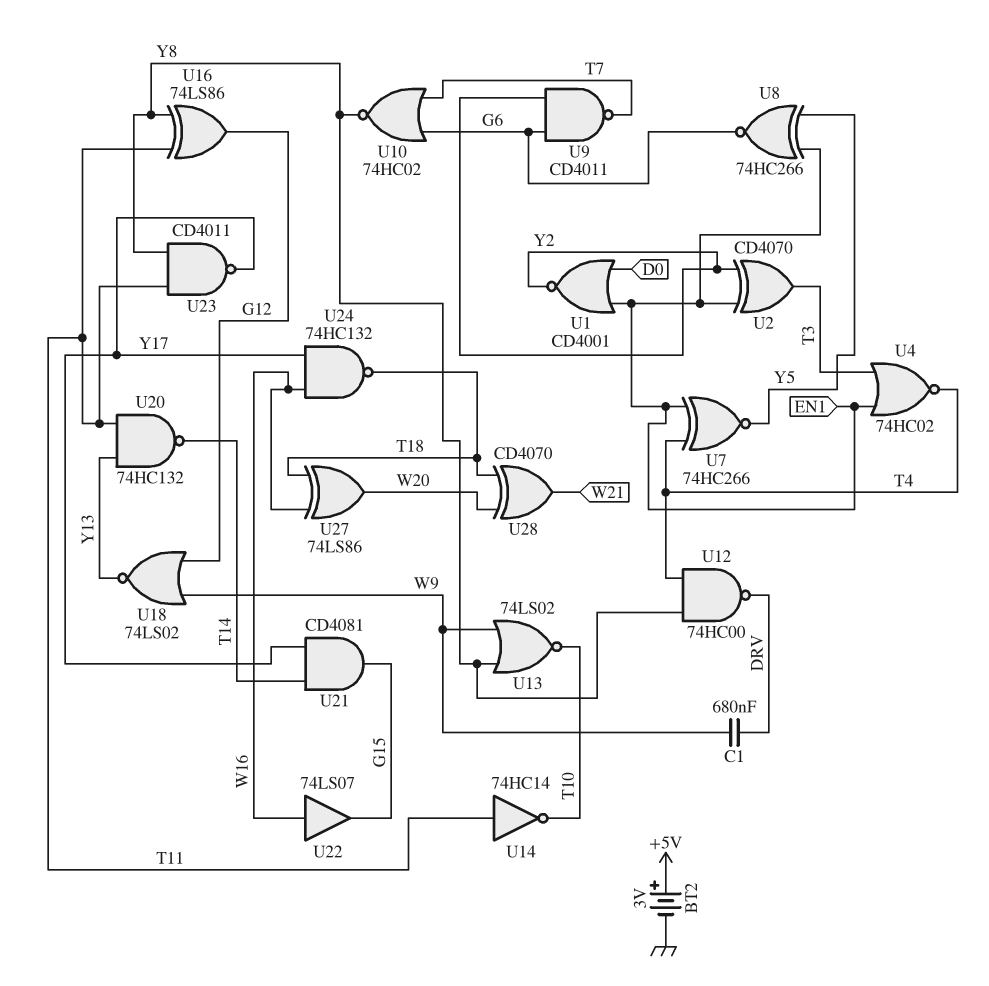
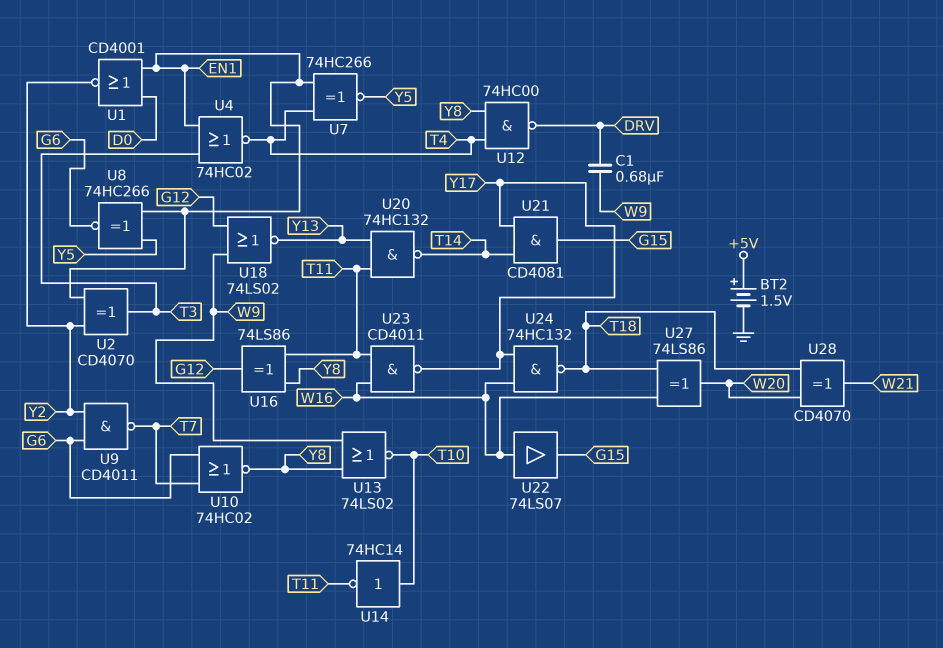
BT2: 3V (plus +5V, minus GND) -> 1.5V (plus +5V, minus GND)
U14: NOT 74HC14 (in T11, out T10) -> NOT 74HC14 (in T10, out T11)
U23: NAND CD4011 (in T11, in Y8, out Y17) -> NAND CD4011 (in T11, in W16, out Y17)

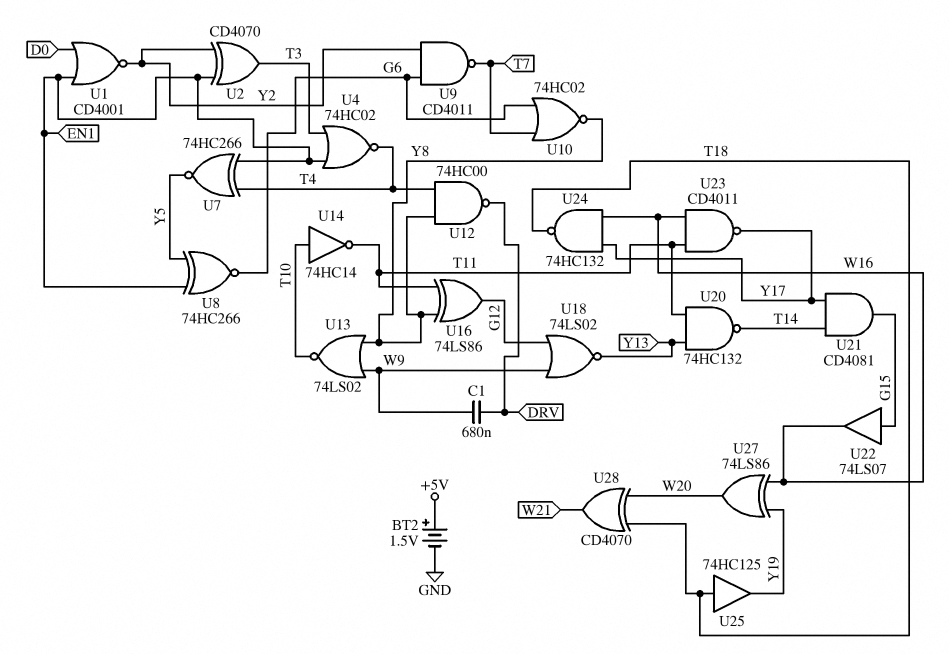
U22: buffer 74LS07 (in W16, out G15) -> buffer 74LS07 (in G15, out W16)
U25: none -> buffer 74HC125 (in T18, out Y19)
U27: XOR 74LS86 (in T18, in W16, out W20) -> XOR 74LS86 (in W16, in Y19, out W20)

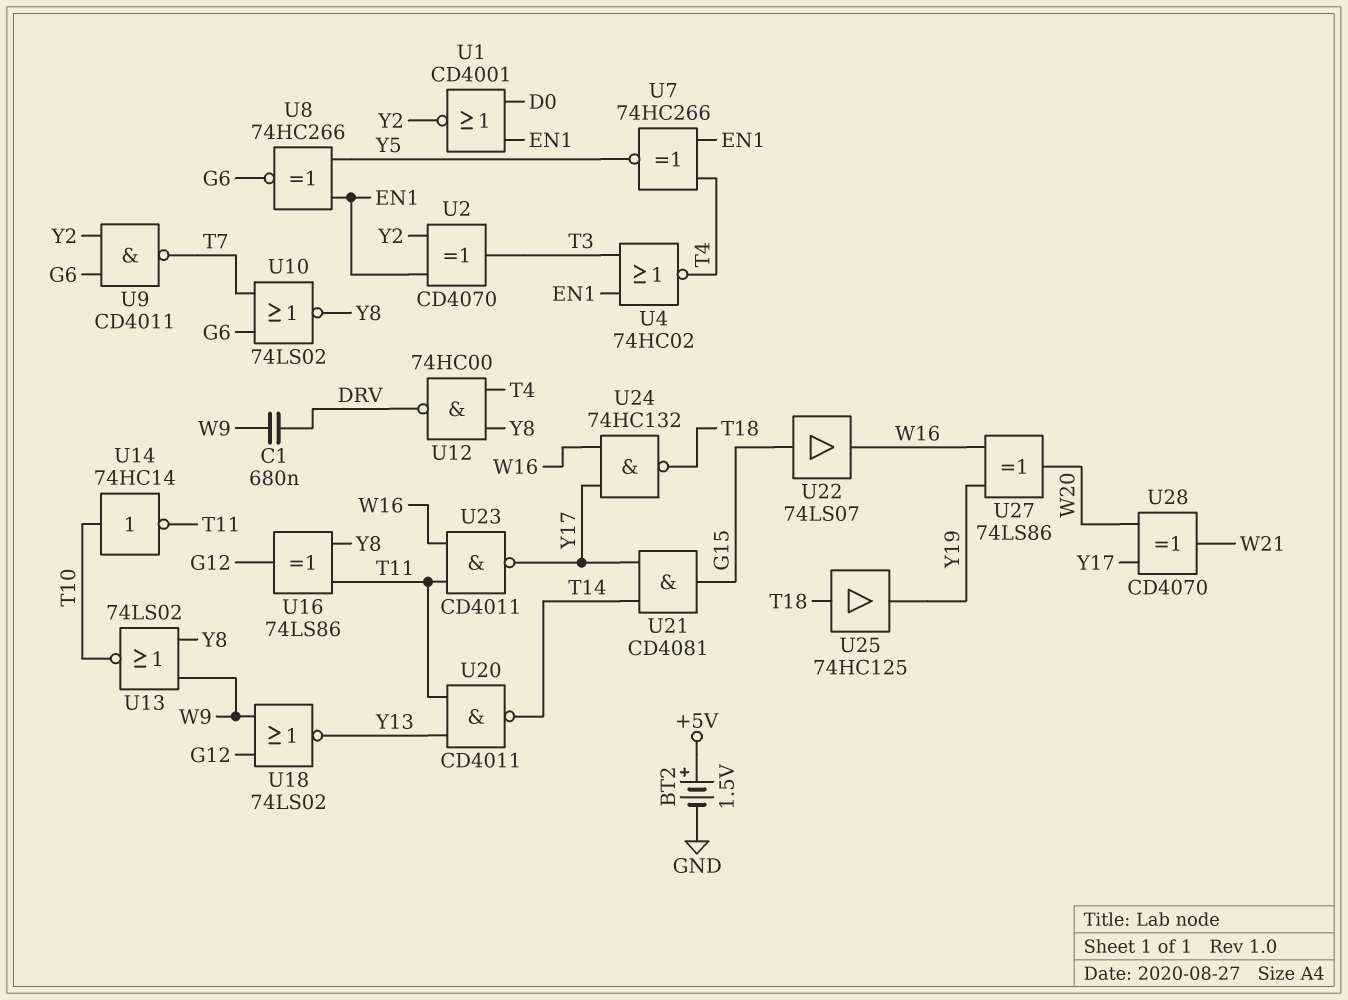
U10: NOR 74HC02 (in G6, in T7, out Y8) -> NOR 74LS02 (in G6, in T7, out Y8)
U20: NAND 74HC132 (in T11, in Y13, out T14) -> NAND CD4011 (in T11, in Y13, out T14)
U28: XOR CD4070 (in T18, in W20, out W21) -> XOR CD4070 (in W20, in Y17, out W21)

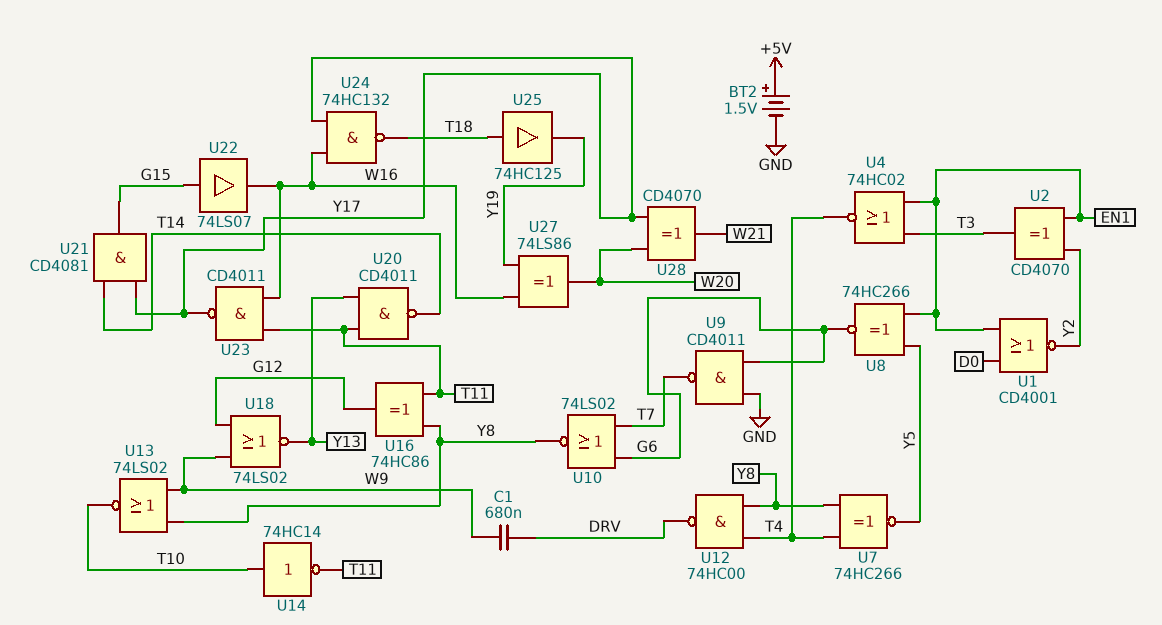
U7: XNOR 74HC266 (in EN1, in T4, out Y5) -> XNOR 74HC266 (in T4, in Y8, out Y5)
U9: NAND CD4011 (in G6, in Y2, out T7) -> NAND CD4011 (in G6, in GND, out T7)
U16: XOR 74LS86 (in T11, in Y8, out G12) -> XOR 74HC86 (in T11, in Y8, out G12)

